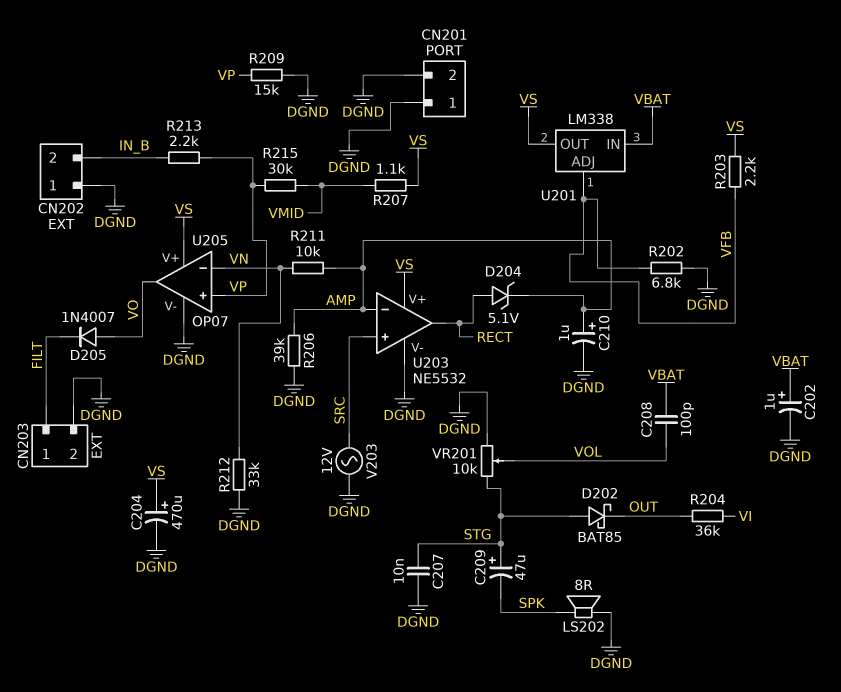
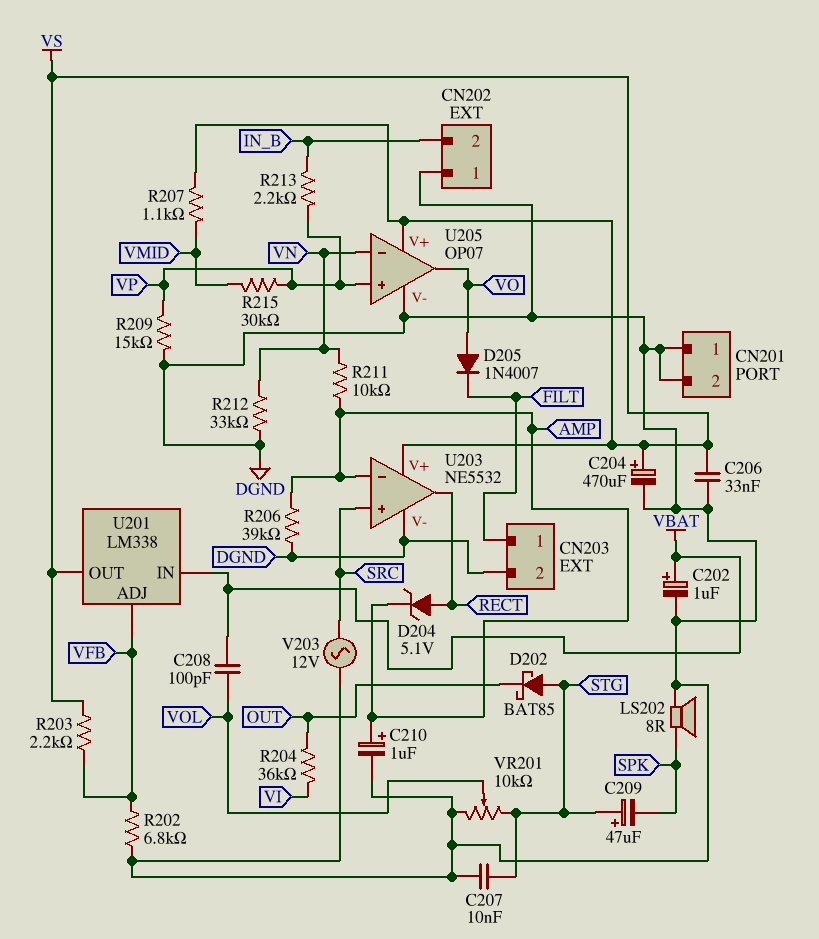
C206: none -> 33nF (DGND, VS)

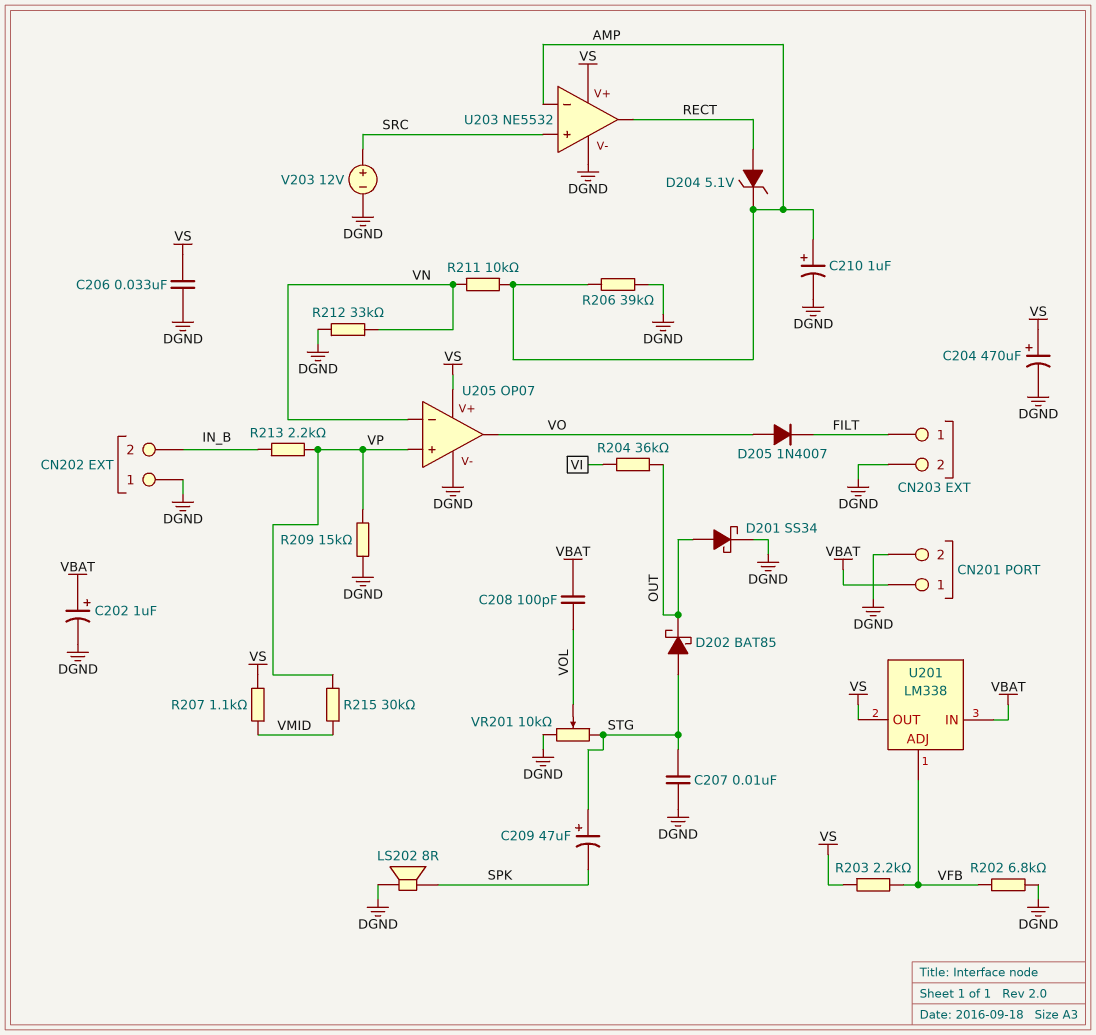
CN201 pin 1: DGND -> VBAT
D201: none -> schottky SS34 (A OUT, K DGND)
V203: AC 12V (DGND, SRC) -> 12V (plus SRC, minus DGND)

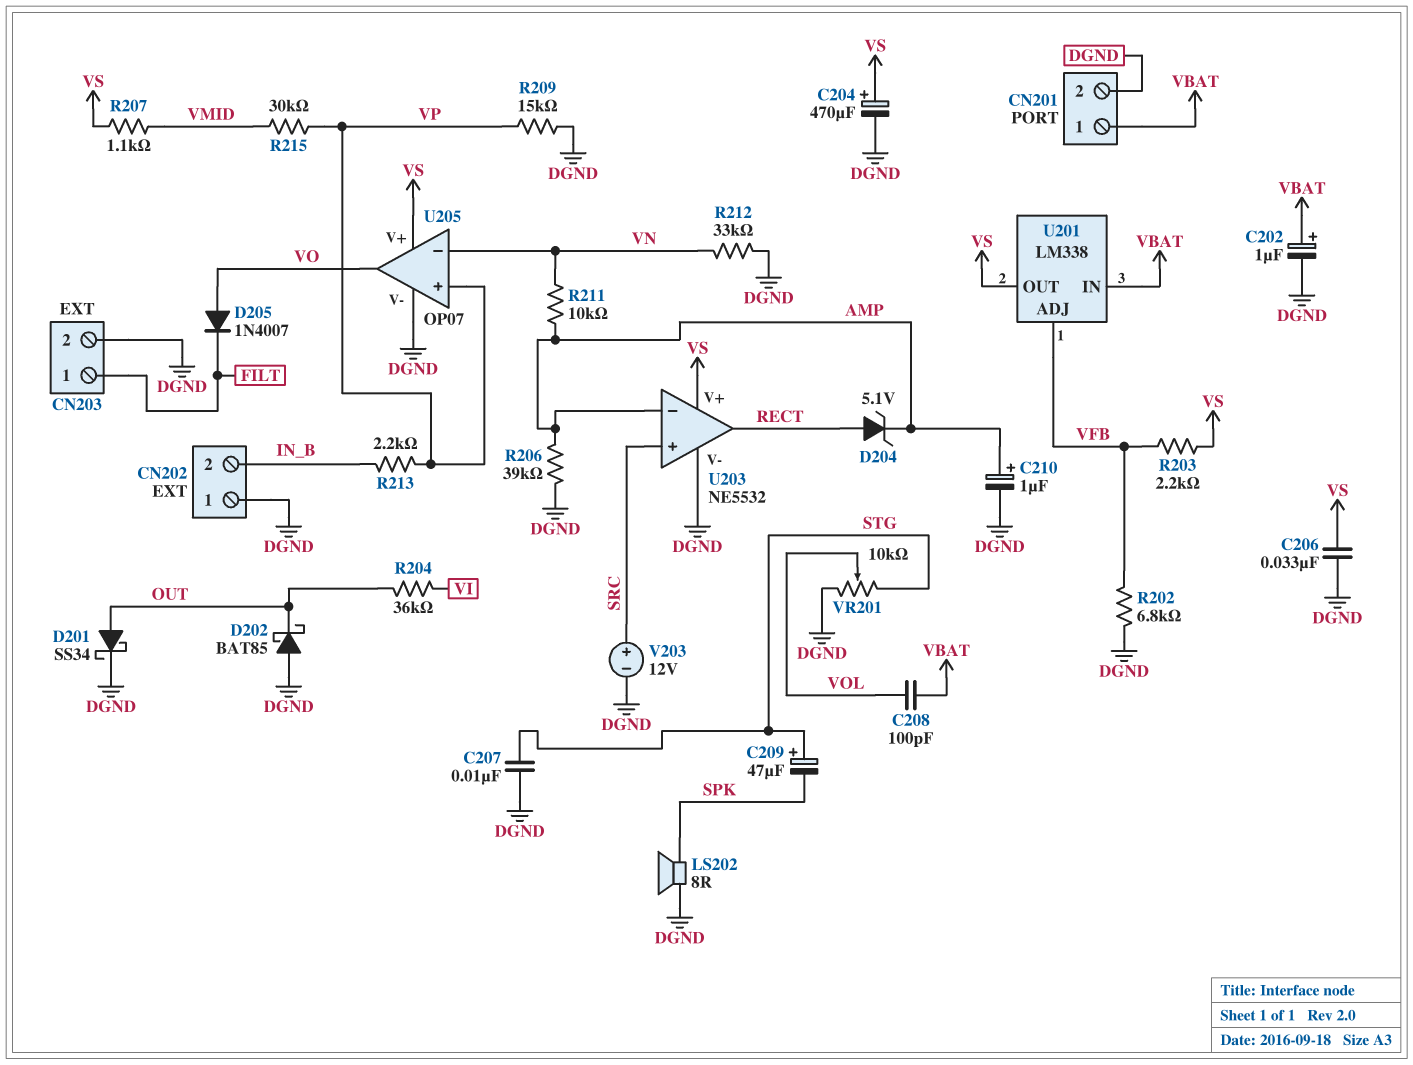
D202: schottky BAT85 (A STG, K OUT) -> schottky BAT85 (A DGND, K OUT)

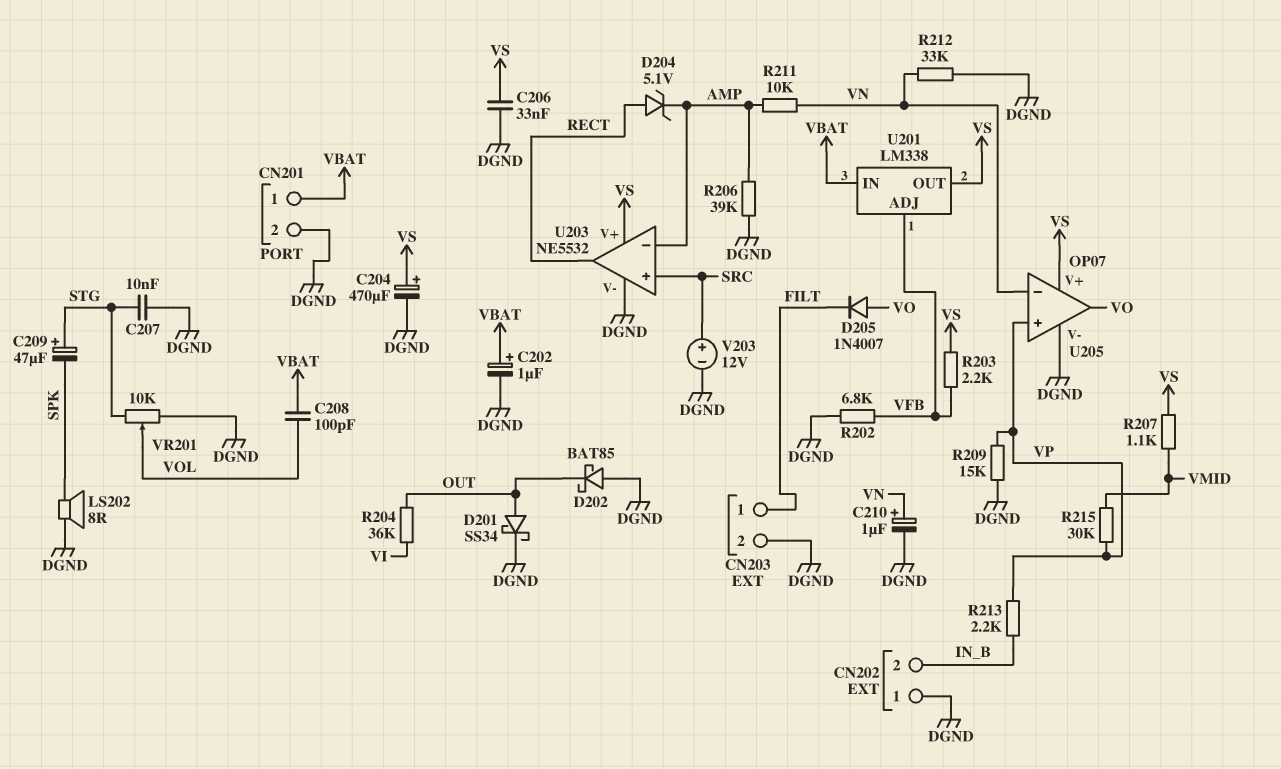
C210: 1uF (plus AMP, minus DGND) -> 1uF (plus VN, minus DGND)

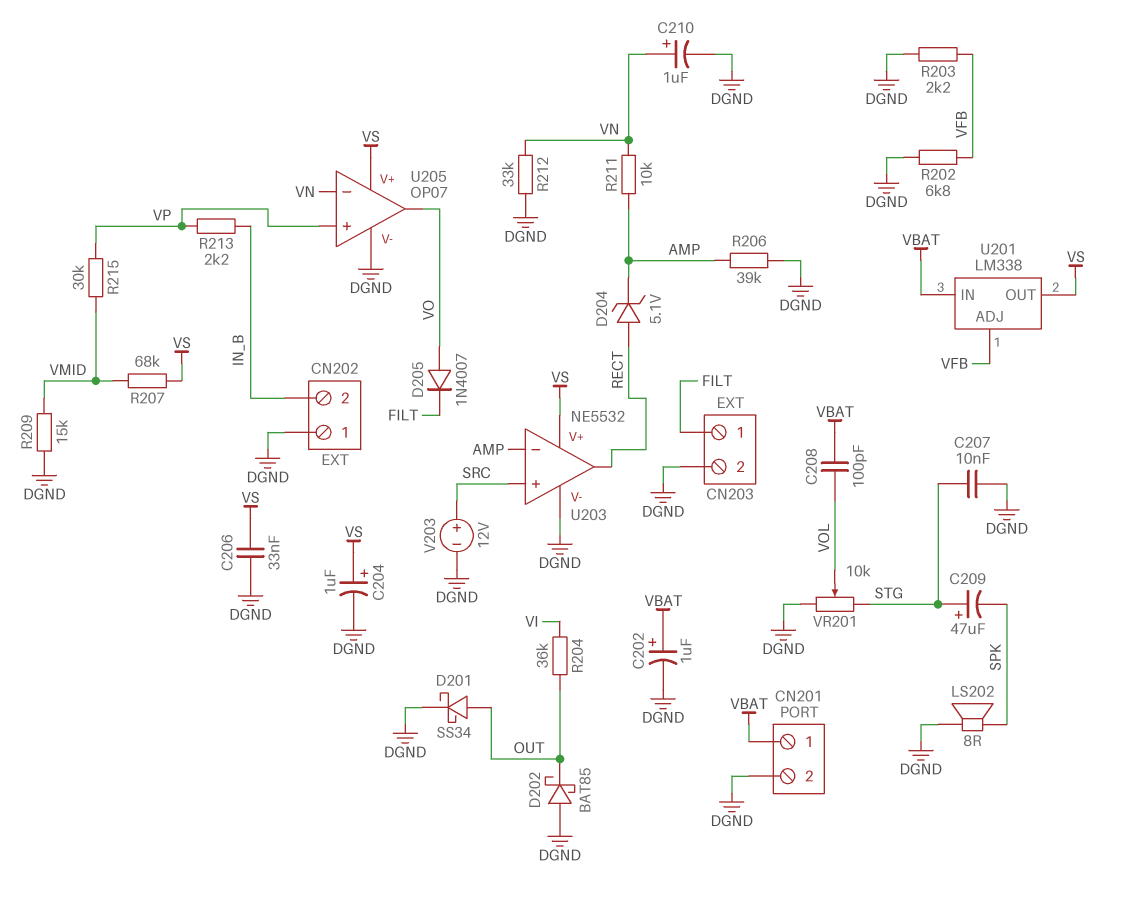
C204: 470uF (plus VS, minus DGND) -> 1uF (plus VS, minus DGND)
R203: 2.2k (VFB, VS) -> 2.2k (DGND, VFB)
R207: 1.1k (VMID, VS) -> 68k (VMID, VS)
R209: 15k (DGND, VP) -> 15k (DGND, VMID)

